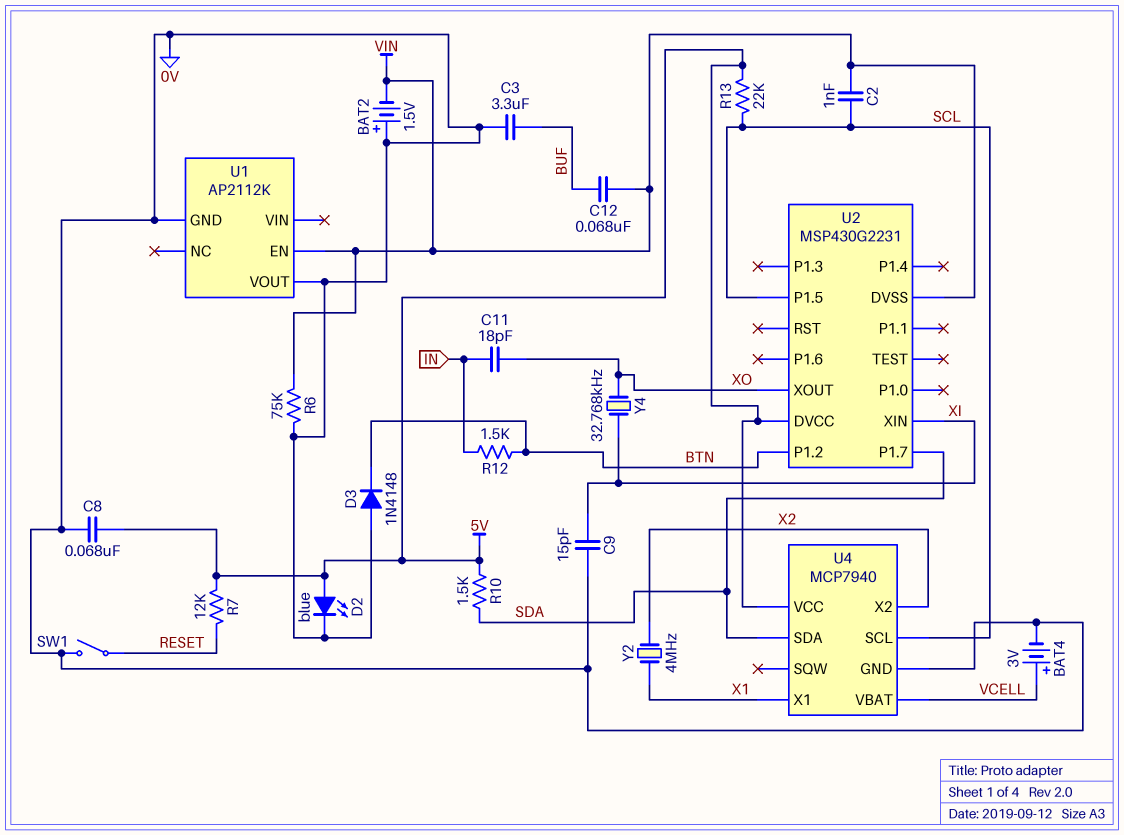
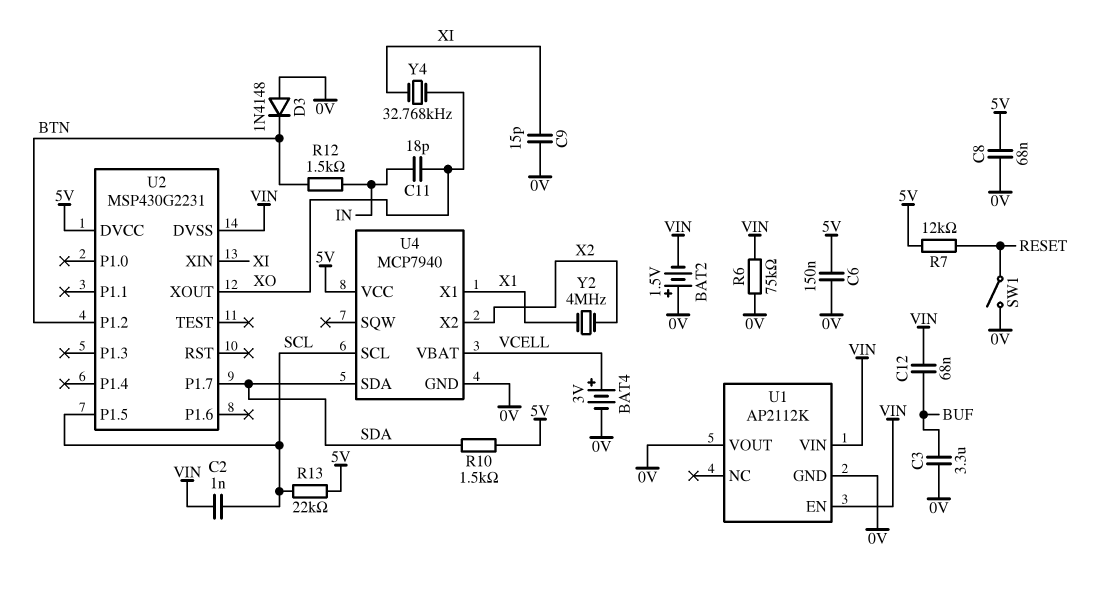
C6: none -> 150nF (0V, 5V)
D2: LED blue (A 5V, K 0V) -> none
U1 pin VIN: none -> VIN

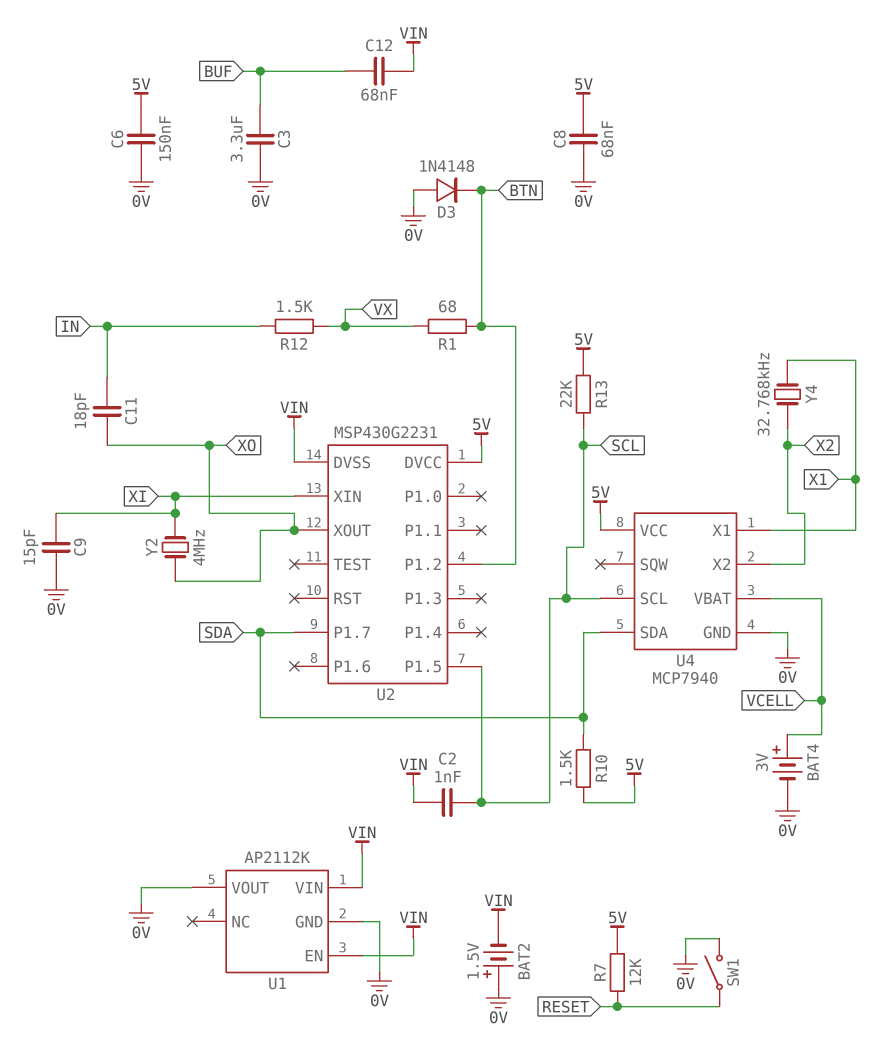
R1: none -> 68 (BTN, VX)
R6: 75k (0V, VIN) -> none
R12: 1.5k (BTN, IN) -> 1.5k (IN, VX)
Y2: 4MHz (X1, X2) -> 4MHz (XI, XO)
Y4: 32.768kHz (XI, XO) -> 32.768kHz (X1, X2)

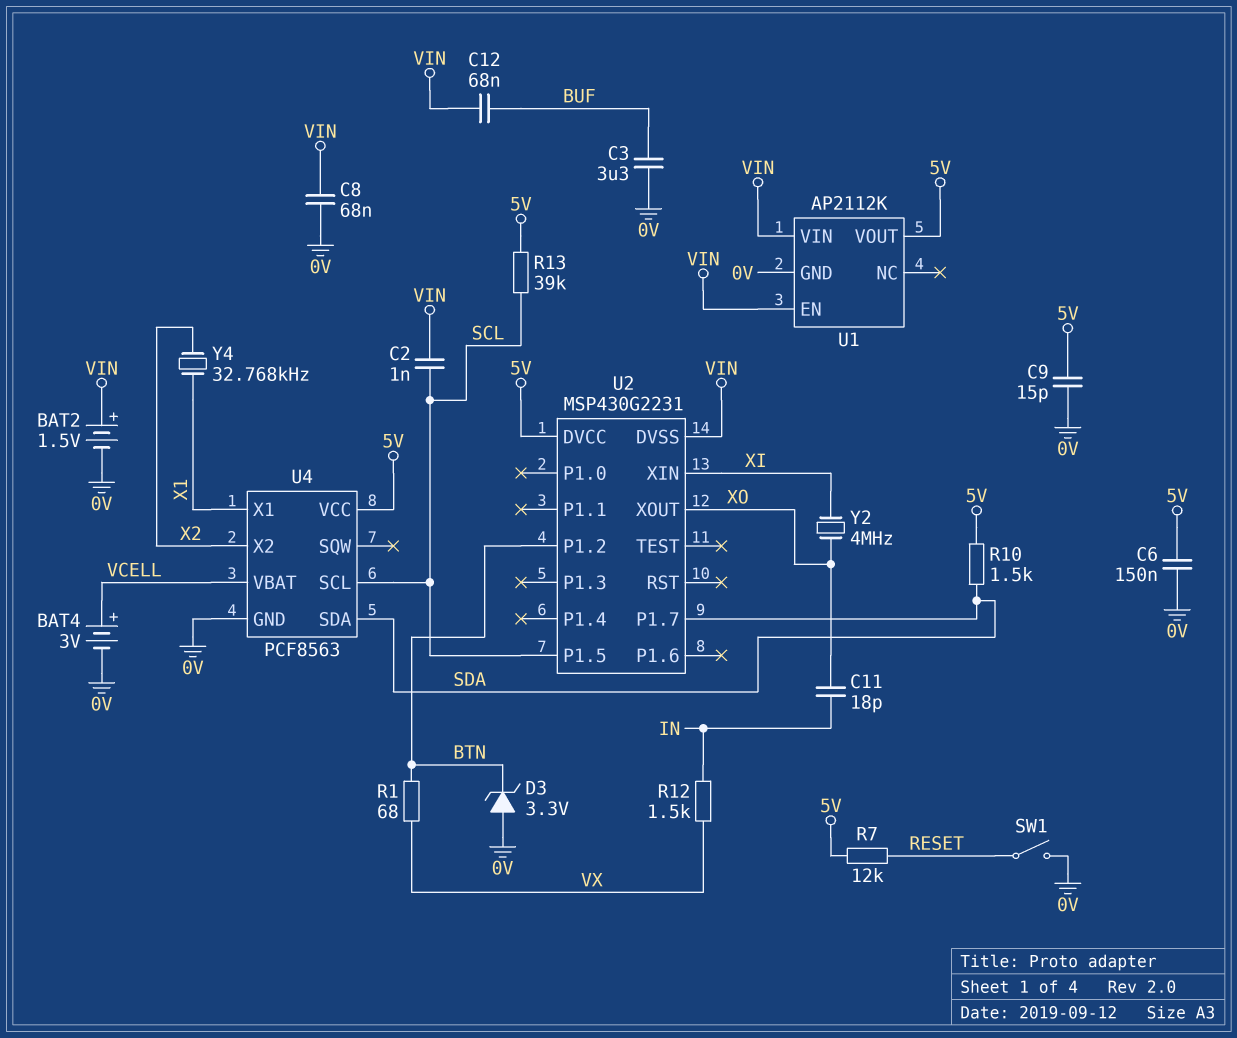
BAT2: 1.5V (plus 0V, minus VIN) -> 1.5V (plus VIN, minus 0V)
C8: 68nF (0V, 5V) -> 68nF (0V, VIN)
C9: 15pF (0V, XI) -> 15pF (0V, 5V)
D3: diode 1N4148 (A 0V, K BTN) -> zener 3.3V (A 0V, K BTN)
R13: 22k (5V, SCL) -> 39k (5V, SCL)
U1 pin VOUT: 0V -> 5V
U4: MCP7940 -> PCF8563

